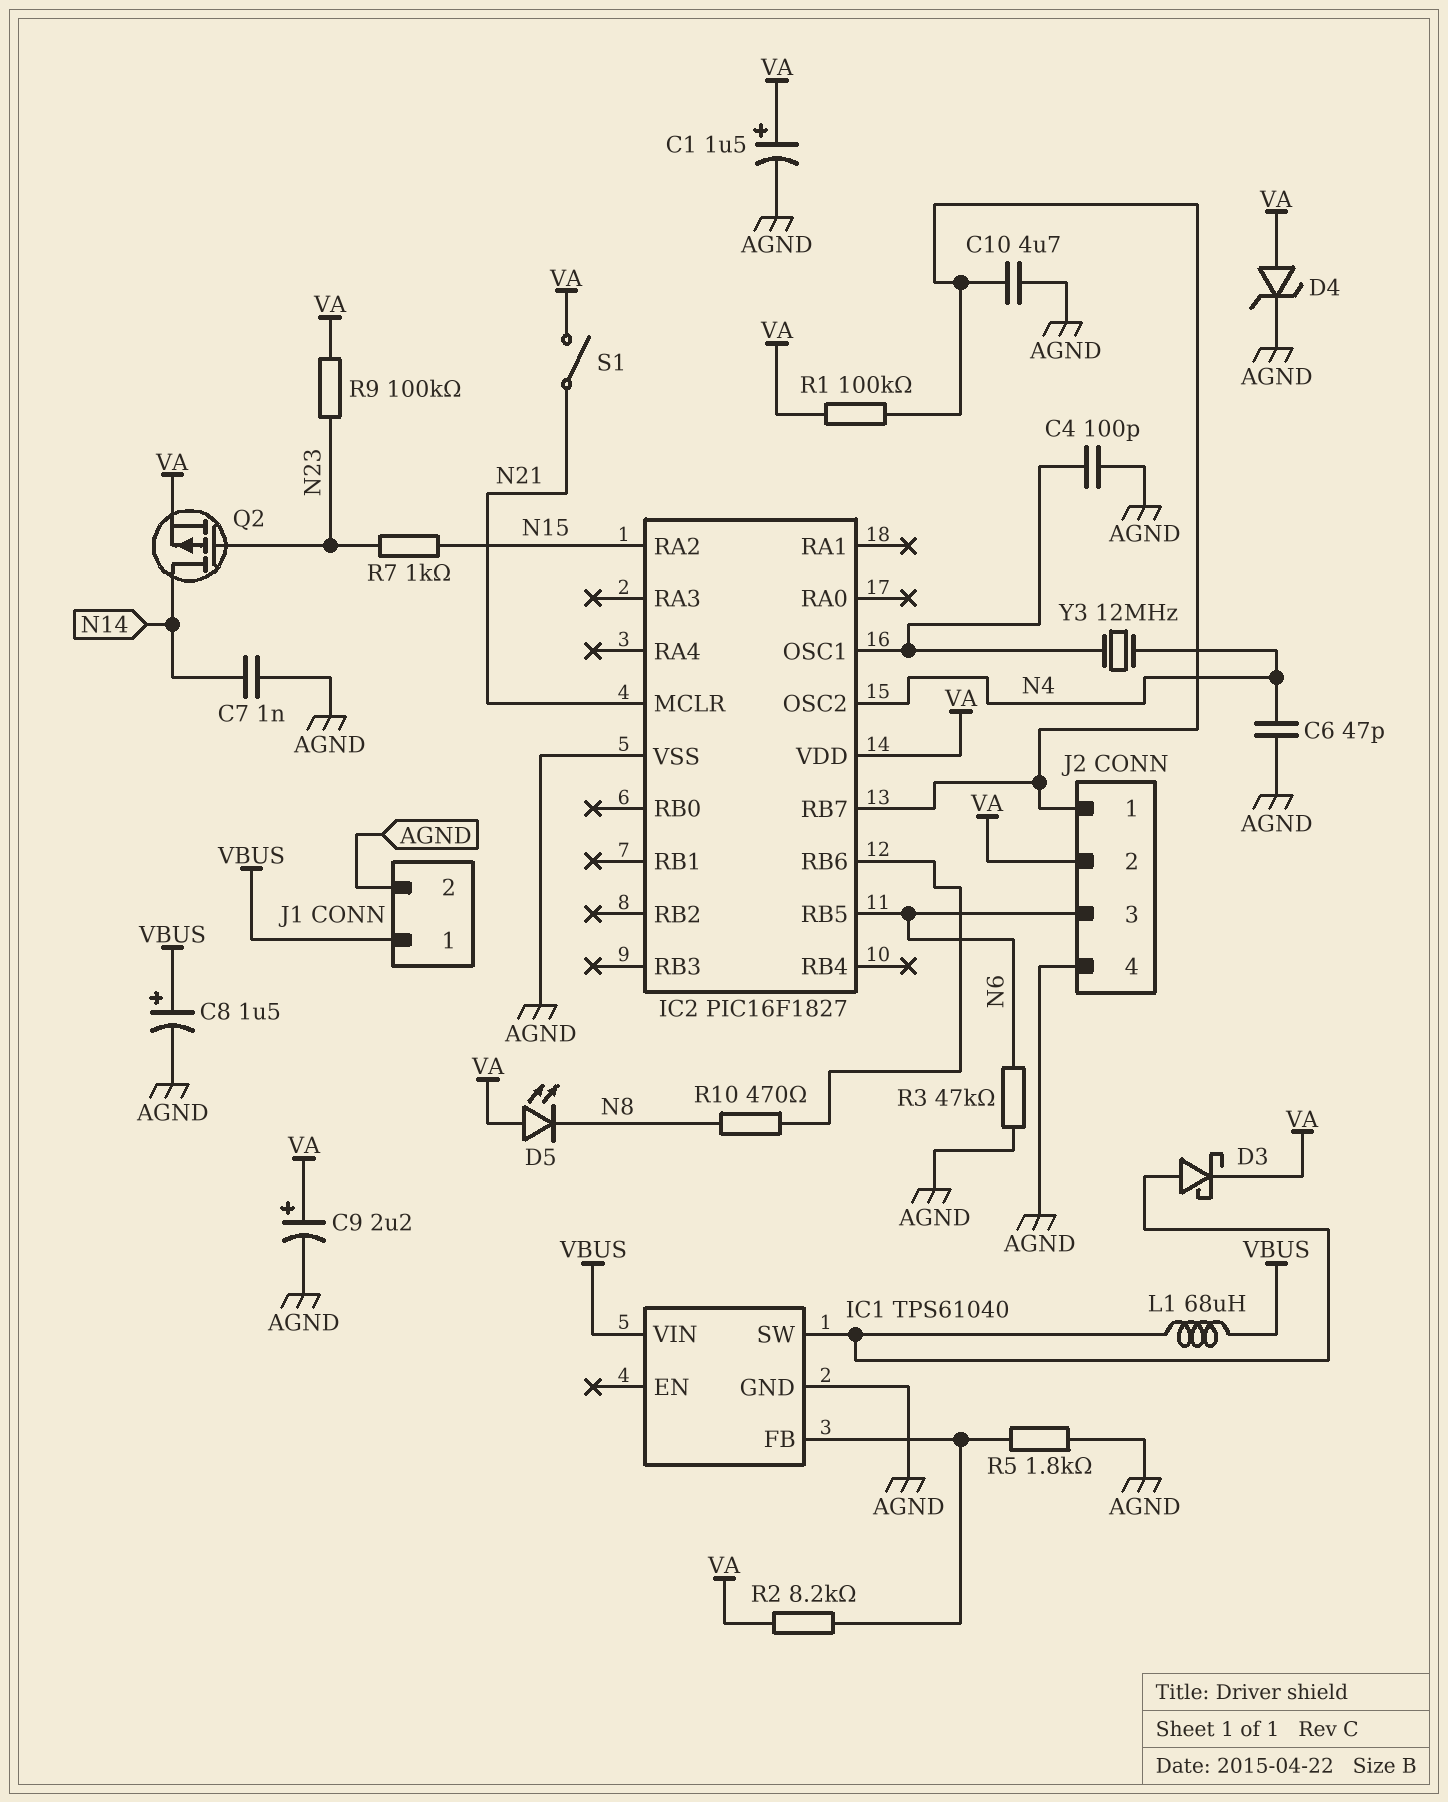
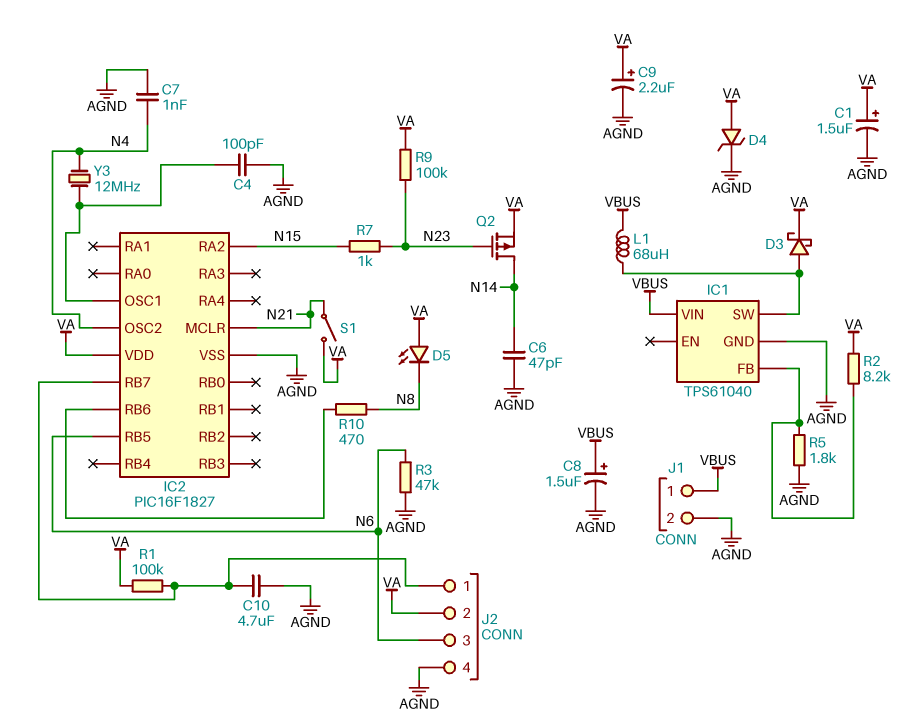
C6: 47pF (AGND, N4) -> 47pF (AGND, N14)
C7: 1nF (AGND, N14) -> 1nF (AGND, N4)

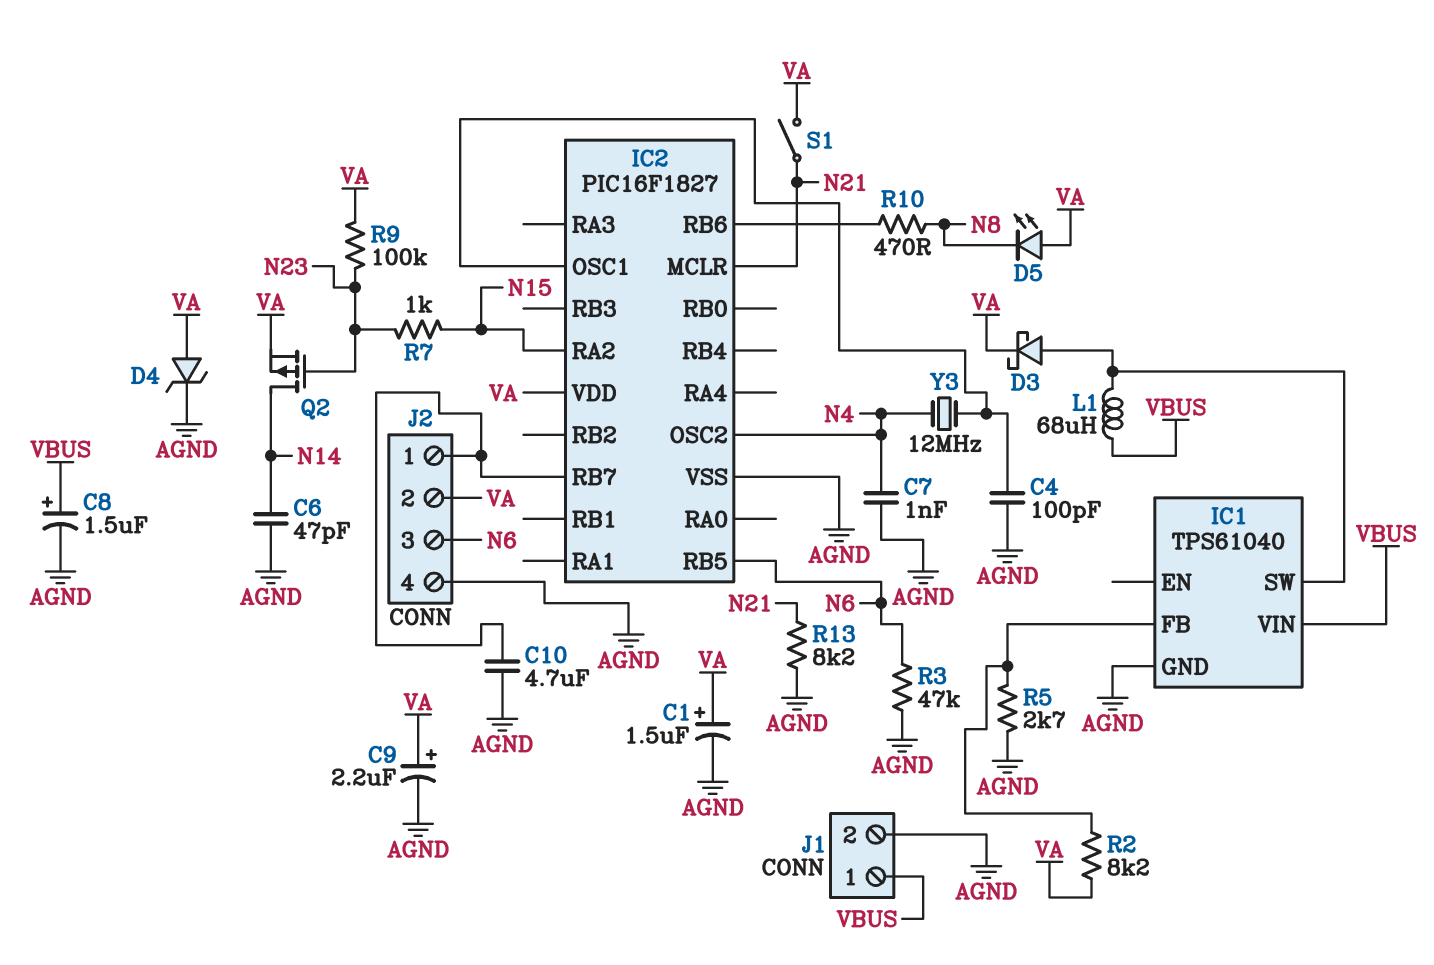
R1: 100k (IC2/RB7, VA) -> none
R5: 1.8k (AGND, IC1/FB) -> 2.7k (AGND, IC1/FB)
R13: none -> 8.2k (AGND, N21)

